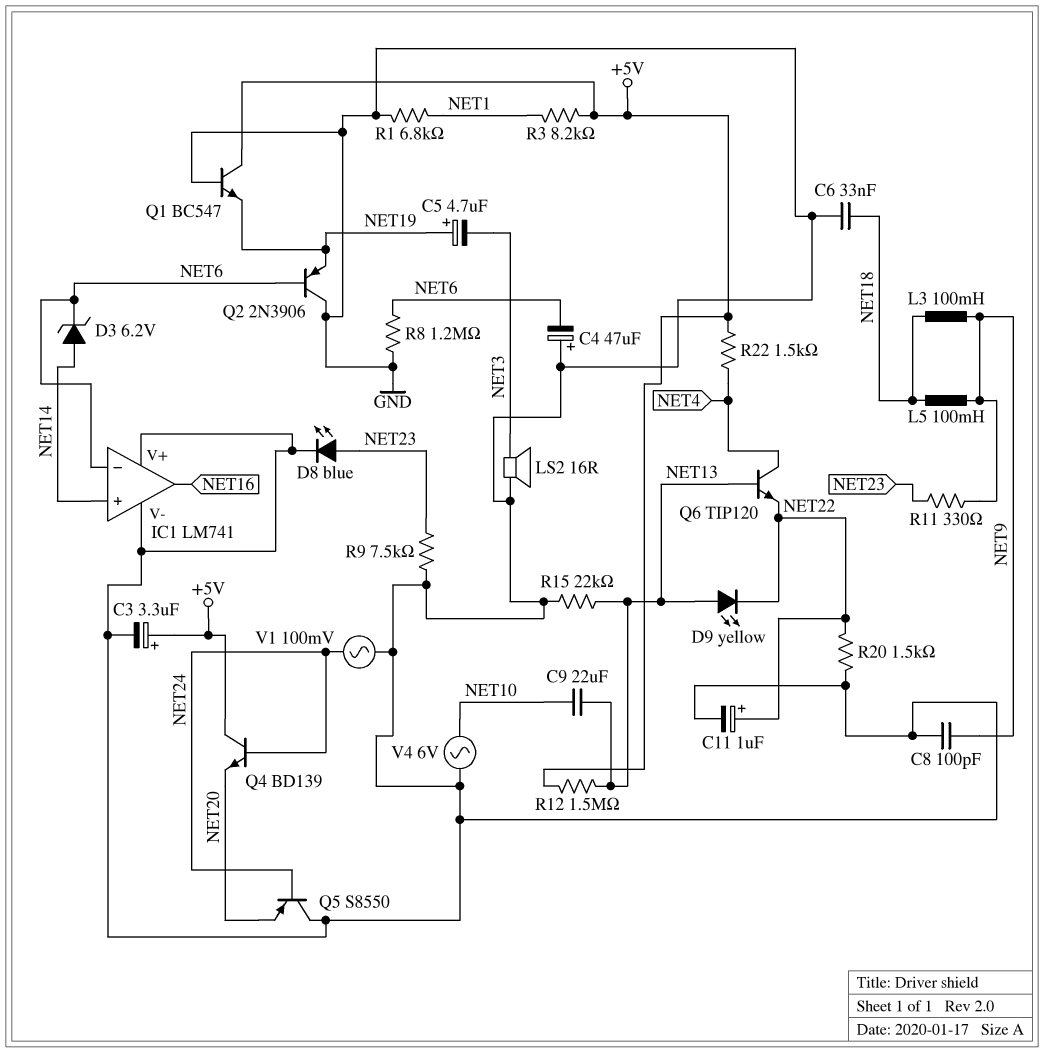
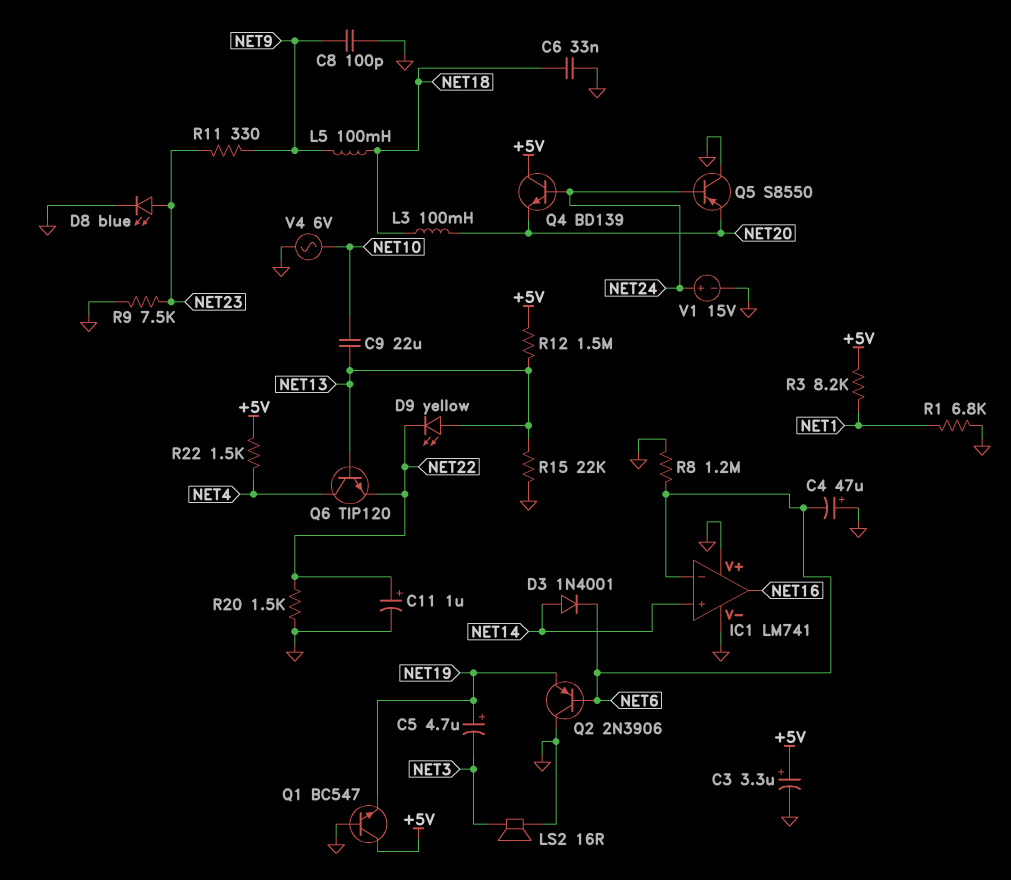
D3: zener 6.2V (A NET14, K NET6) -> diode 1N4001 (A NET14, K NET6)
L3: 100mH (NET9, NET18) -> 100mH (NET18, NET20)
V1: AC 100mV (GND, NET24) -> 15V (plus NET24, minus GND)

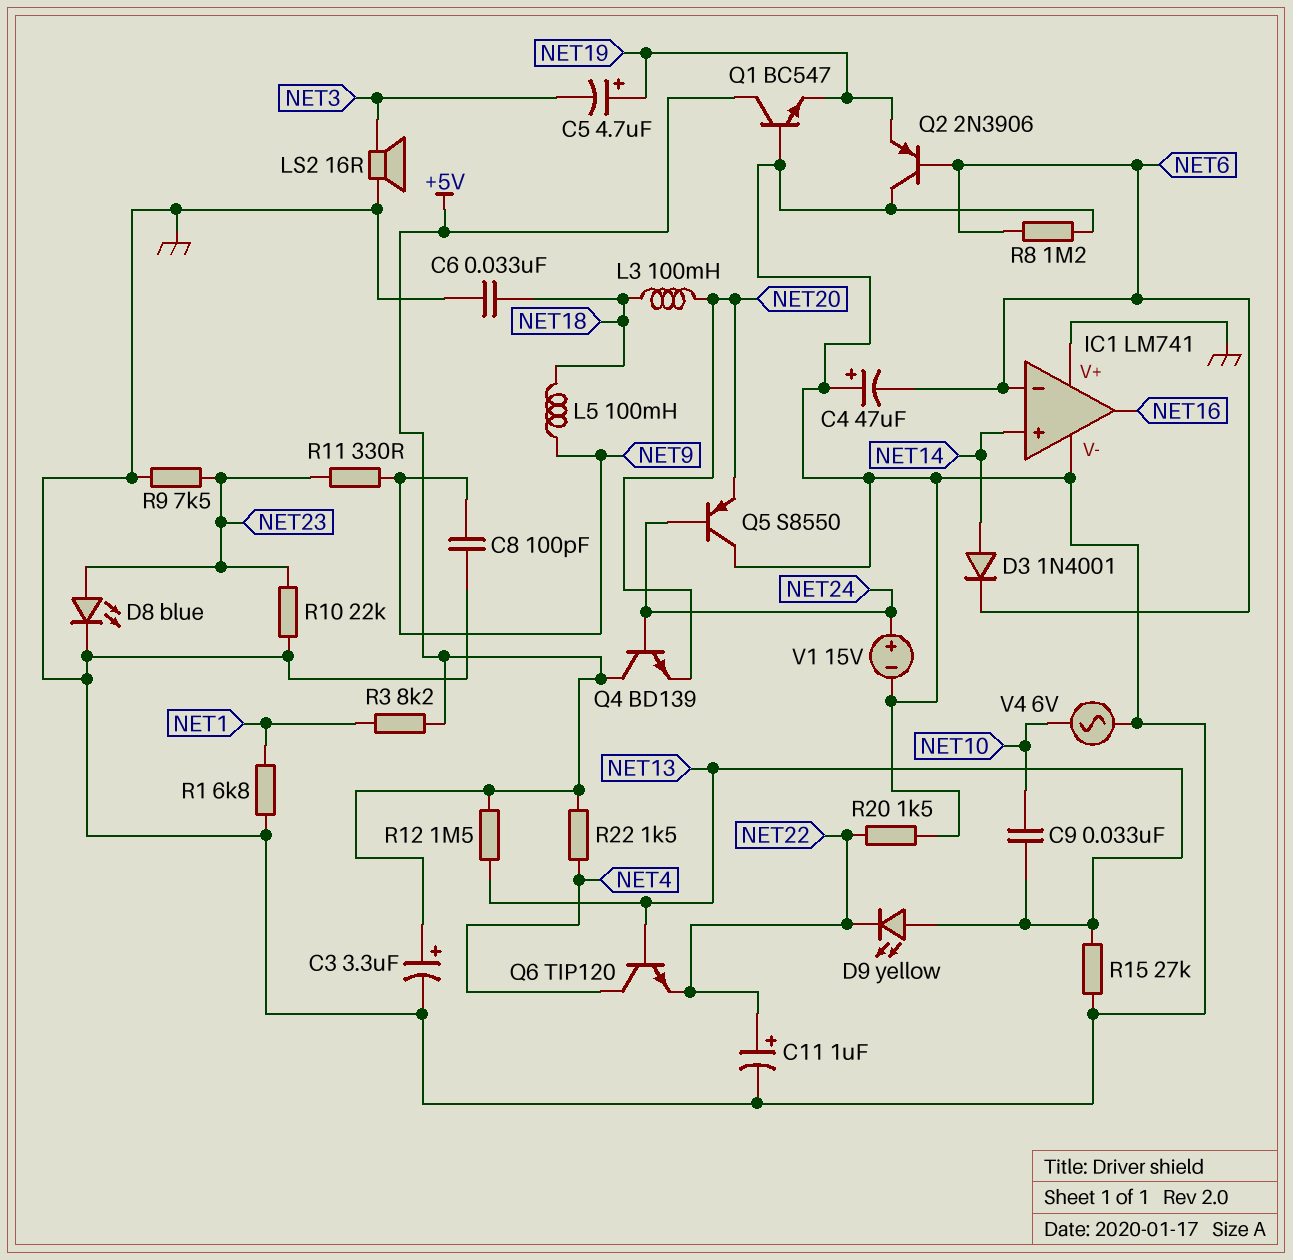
C9: 22uF (NET10, NET13) -> 33nF (NET10, NET13)
R10: none -> 22k (GND, NET23)
R15: 22k (GND, NET13) -> 27k (GND, NET13)

